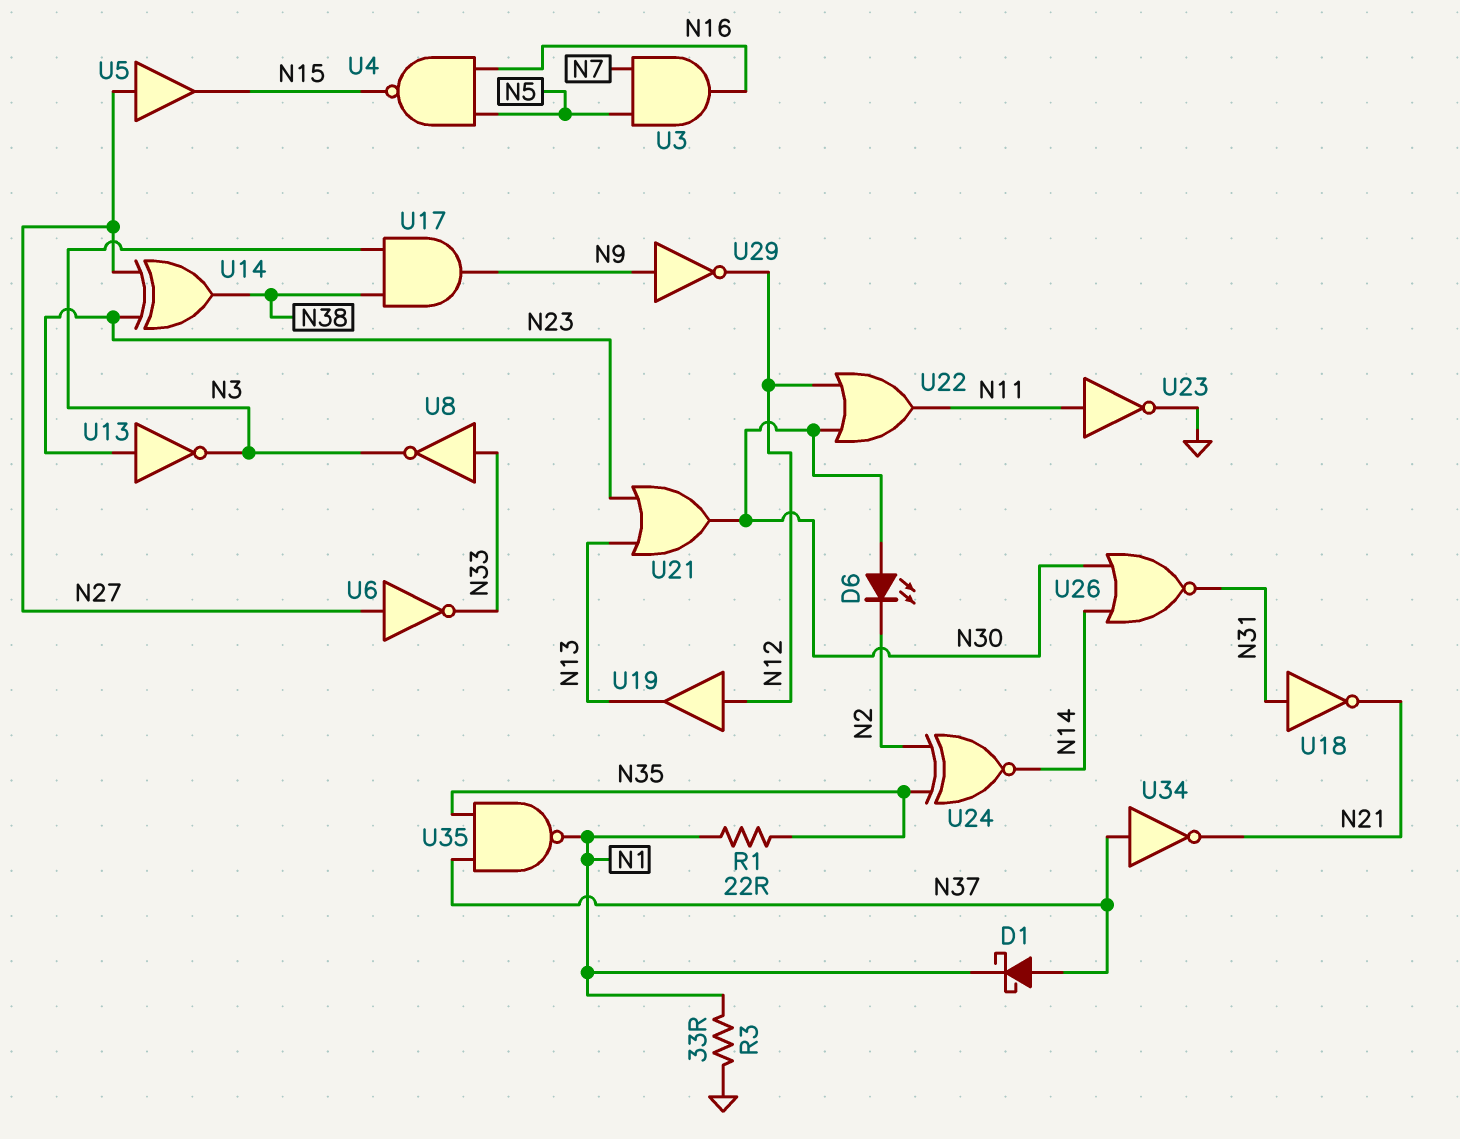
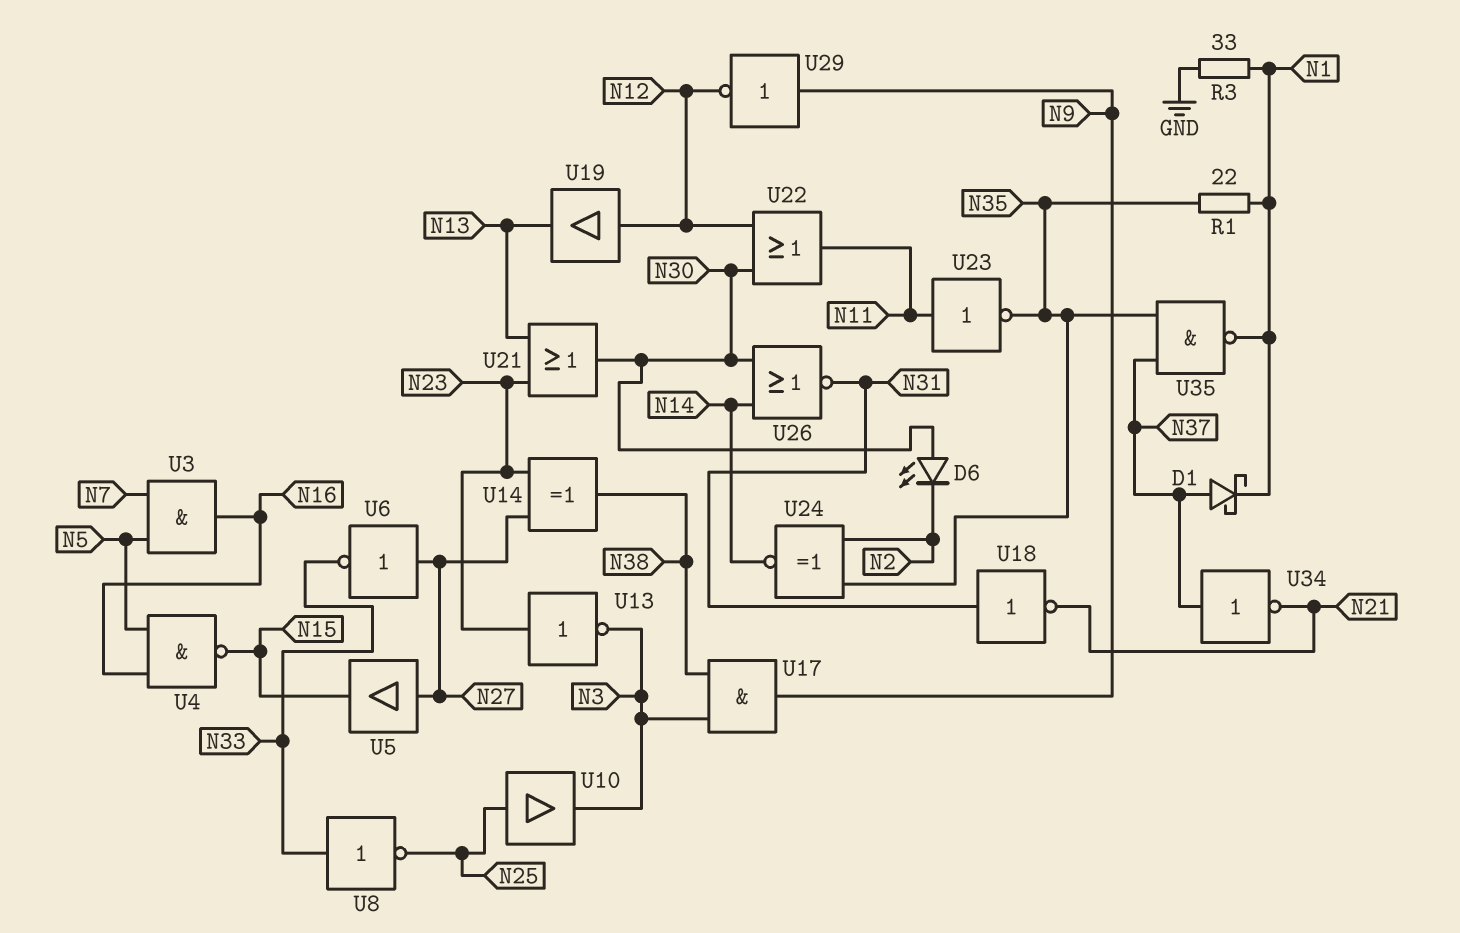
U8: NOT (in N33, out N3) -> NOT (in N33, out N25)
U10: none -> buffer (in N25, out N3)
U23: NOT (in N11, out GND) -> NOT (in N11, out N35)

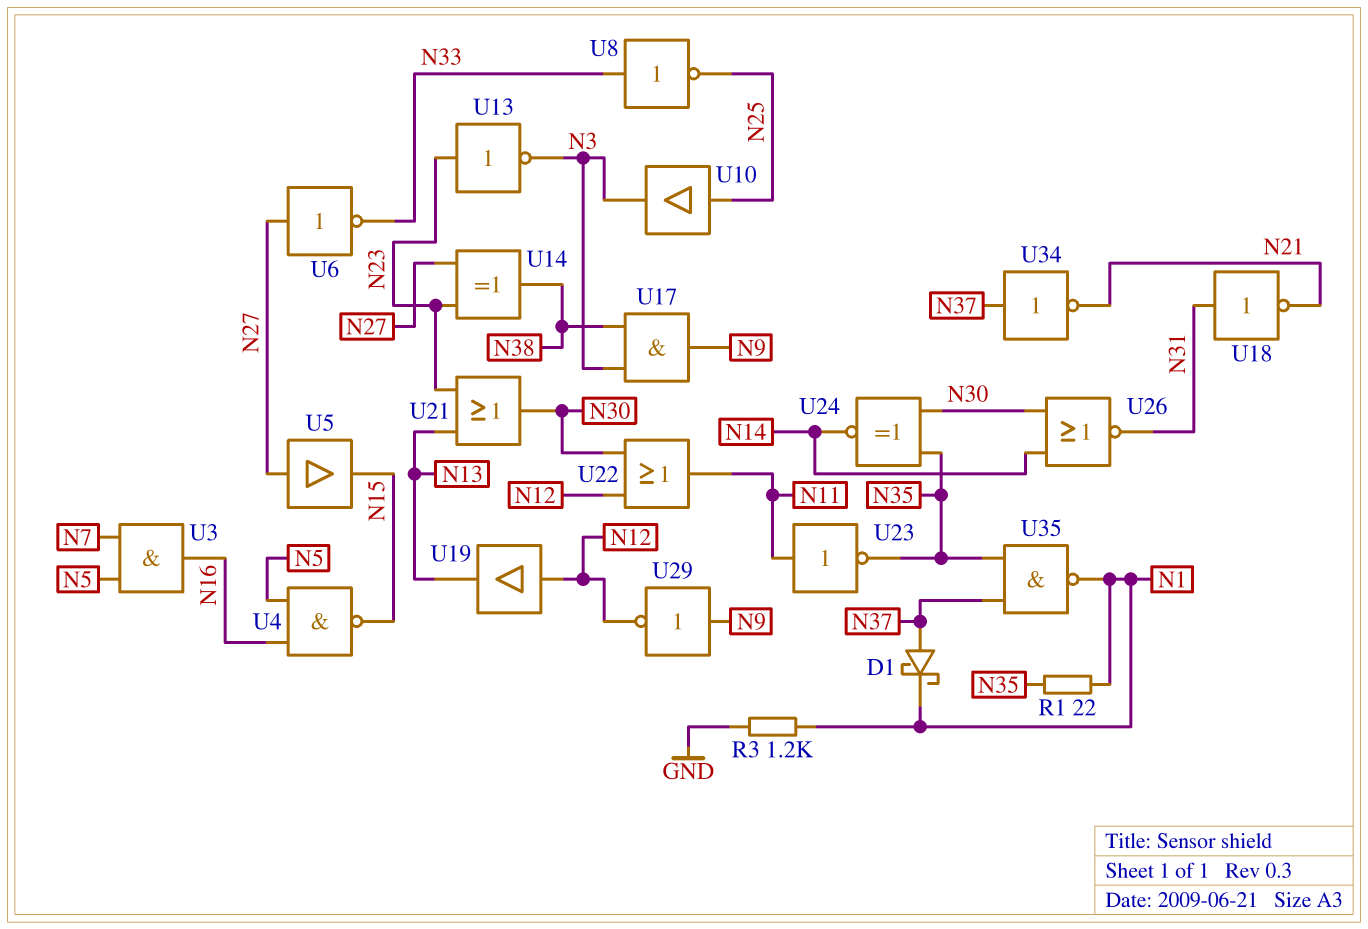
D6: LED (A N30, K N2) -> none
R3: 33 (GND, N1) -> 1.2k (GND, N1)
U24: XNOR (in N2, in N35, out N14) -> XNOR (in N30, in N35, out N14)

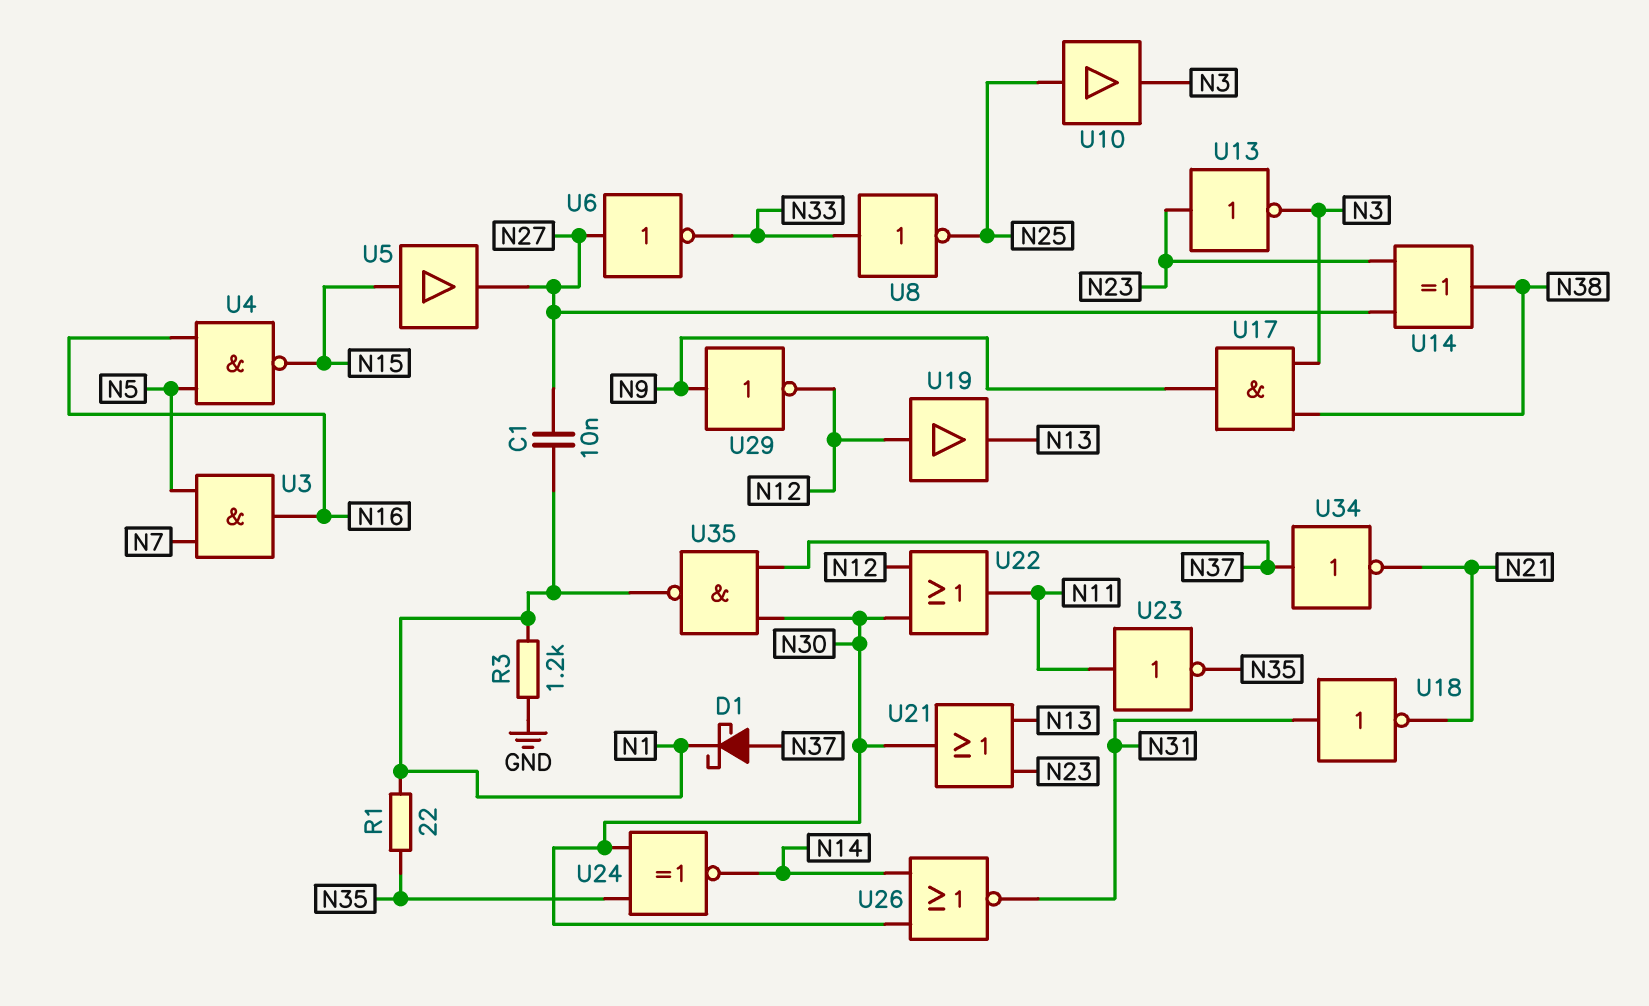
C1: none -> 10nF (N1, N27)
U5: buffer (in N27, out N15) -> buffer (in N15, out N27)
U35: NAND (in N35, in N37, out N1) -> NAND (in N30, in N37, out N1)

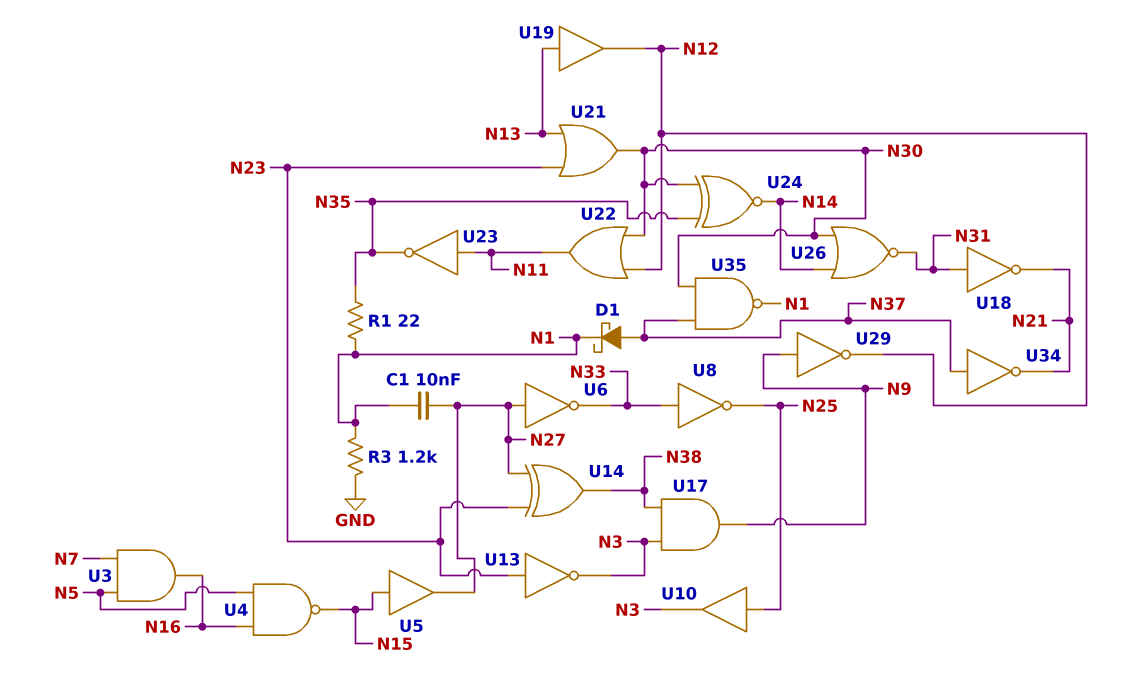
U19: buffer (in N12, out N13) -> buffer (in N13, out N12)

